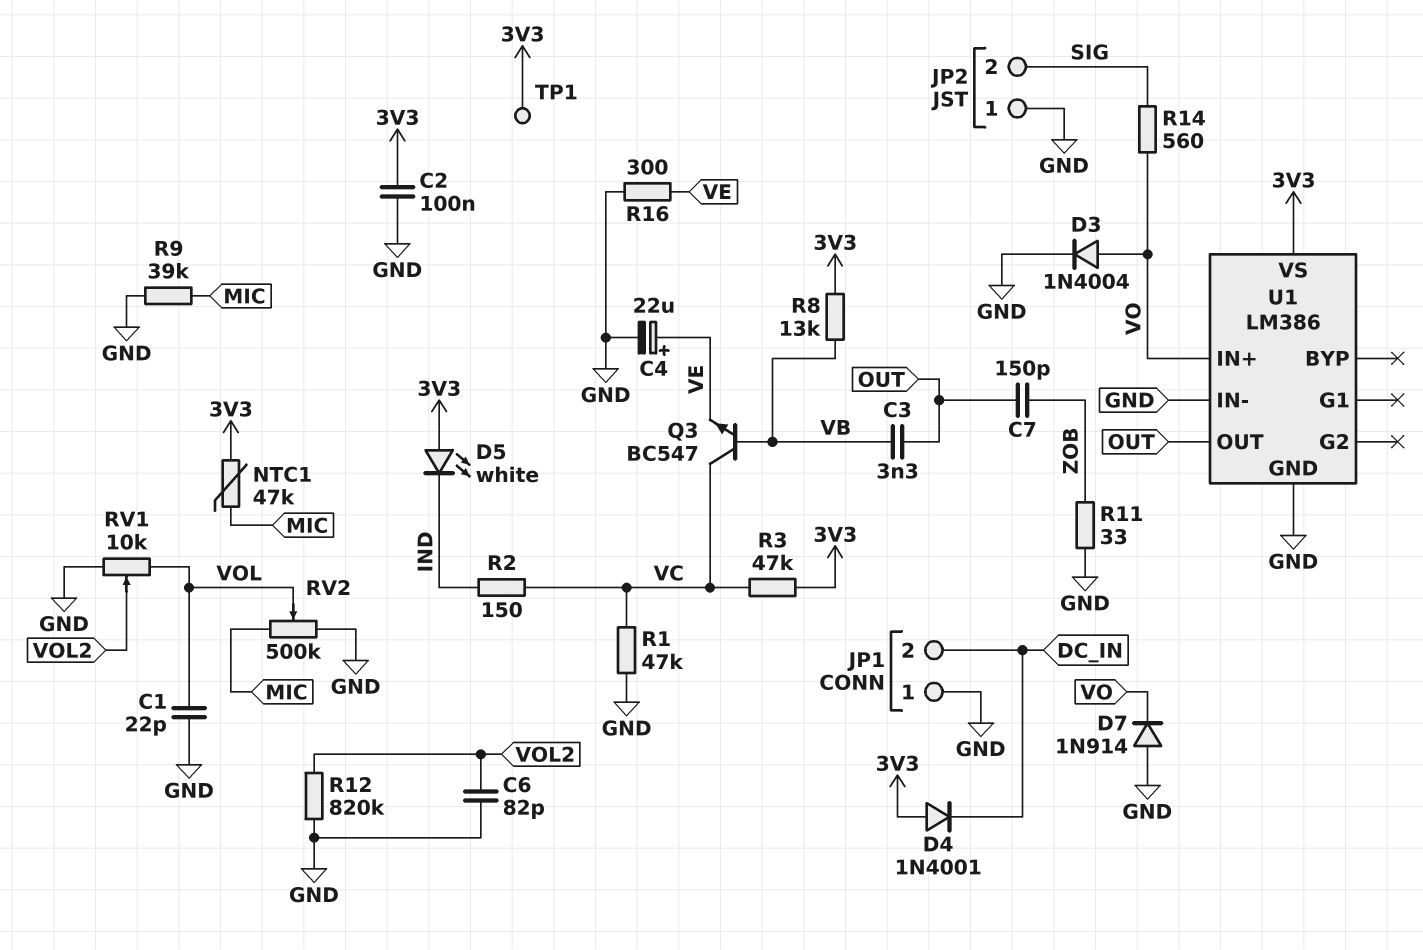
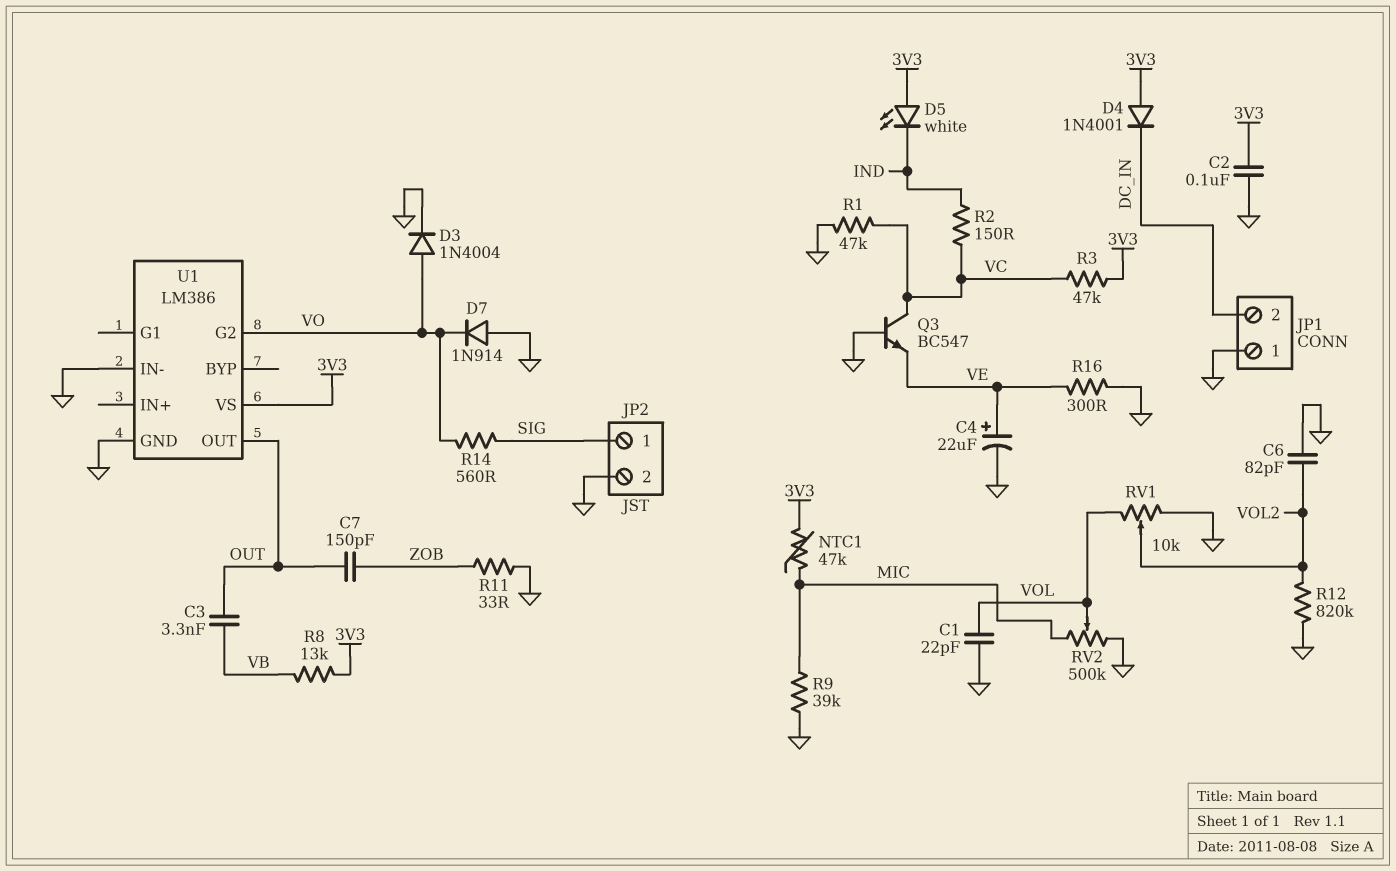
JP2 pin 1: GND -> SIG
JP2 pin 2: SIG -> GND
Q3: NPN BC547 (B VB, C VC, E VE) -> NPN BC547 (B GND, C VC, E VE)
TP1: test point (3V3) -> none
U1 pin G2: none -> VO
U1 pin IN+: VO -> none

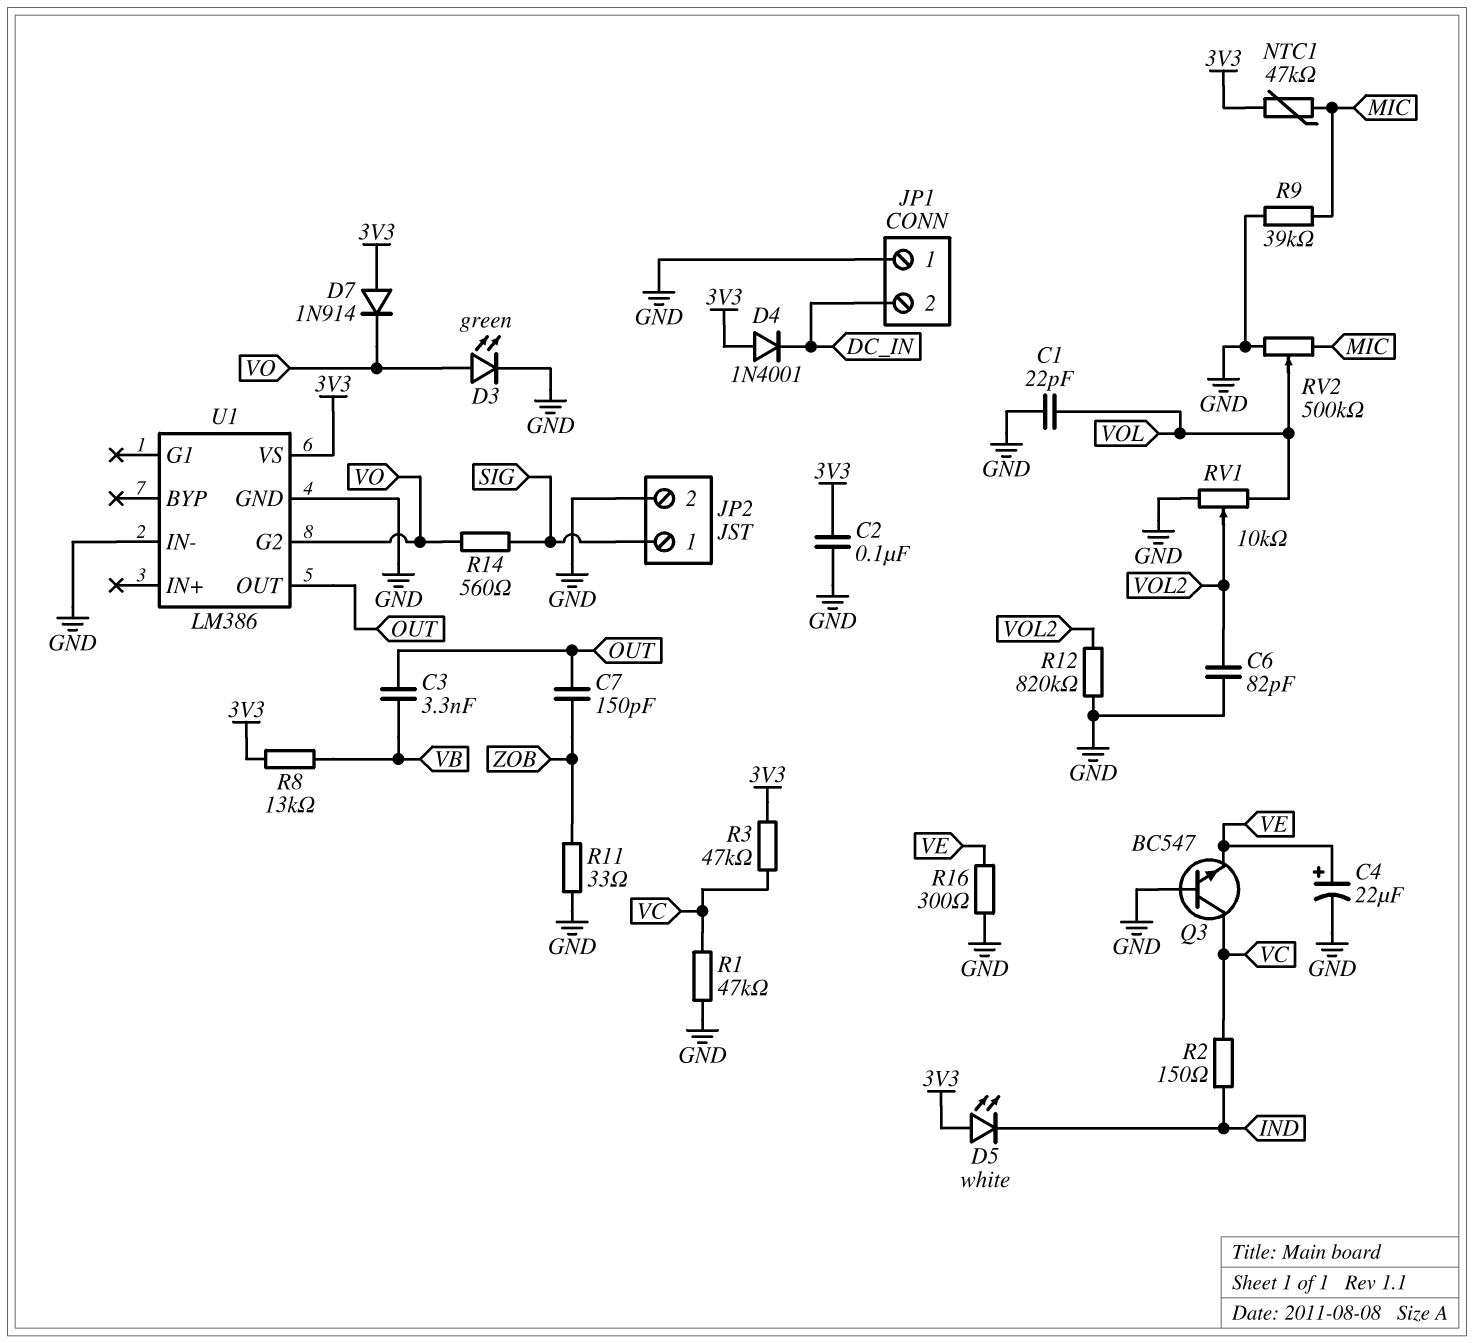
D3: diode 1N4004 (A VO, K GND) -> LED green (A VO, K GND)
D7: diode 1N914 (A GND, K VO) -> diode 1N914 (A 3V3, K VO)

